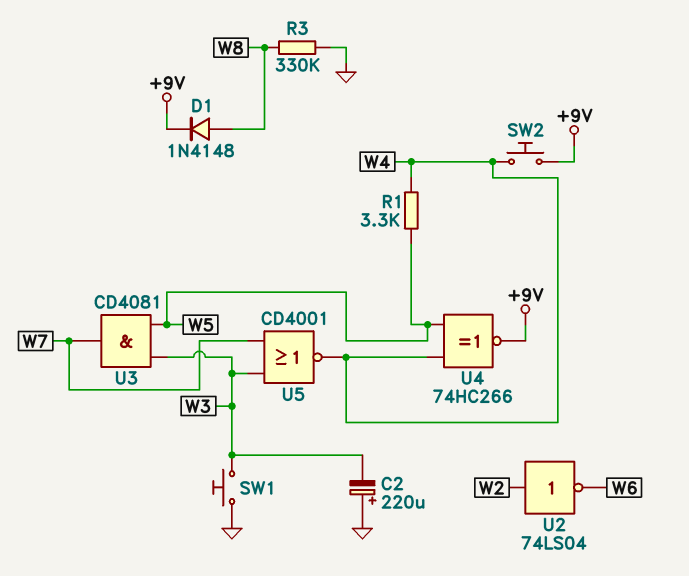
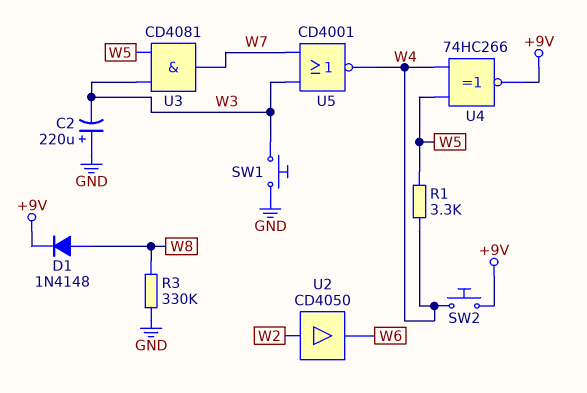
U2: NOT 74LS04 (in W2, out W6) -> buffer CD4050 (in W2, out W6)

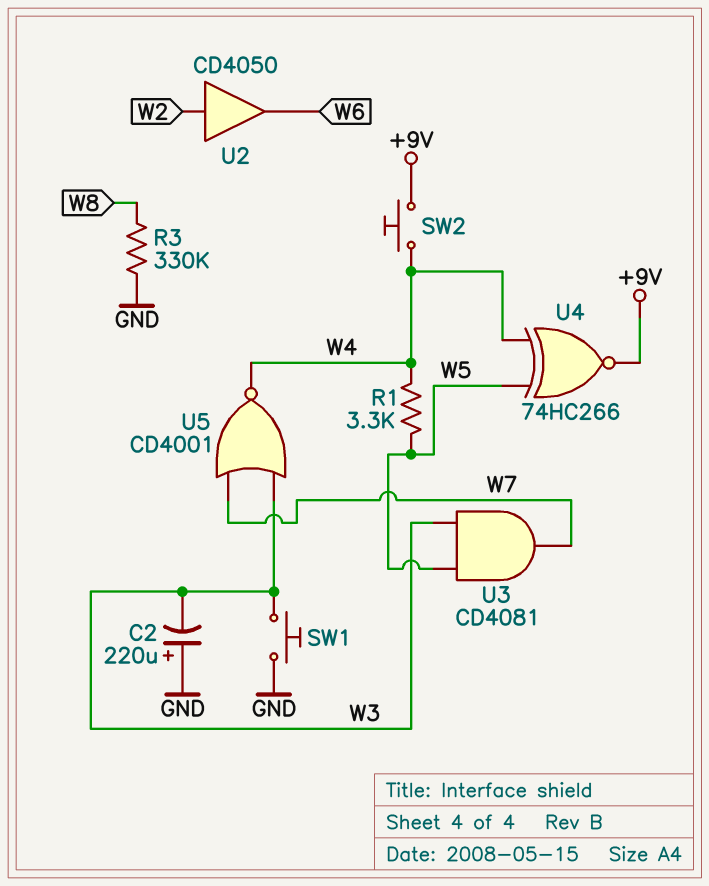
D1: diode 1N4148 (A W8, K +9V) -> none

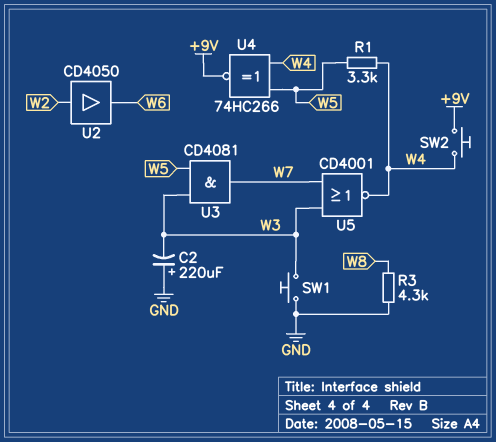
R3: 330k (GND, W8) -> 4.3k (GND, W8)

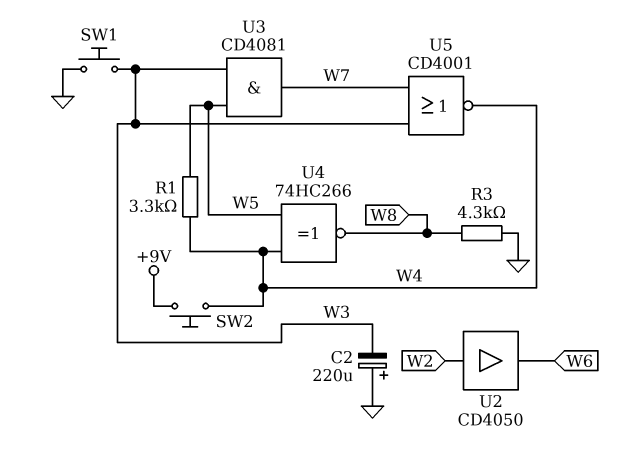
U4: XNOR 74HC266 (in W4, in W5, out +9V) -> XNOR 74HC266 (in W4, in W5, out W8)

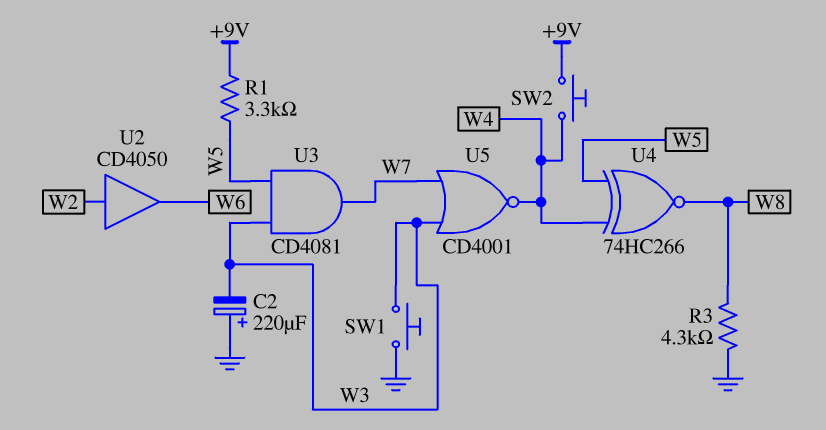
R1: 3.3k (W4, W5) -> 3.3k (+9V, W5)

